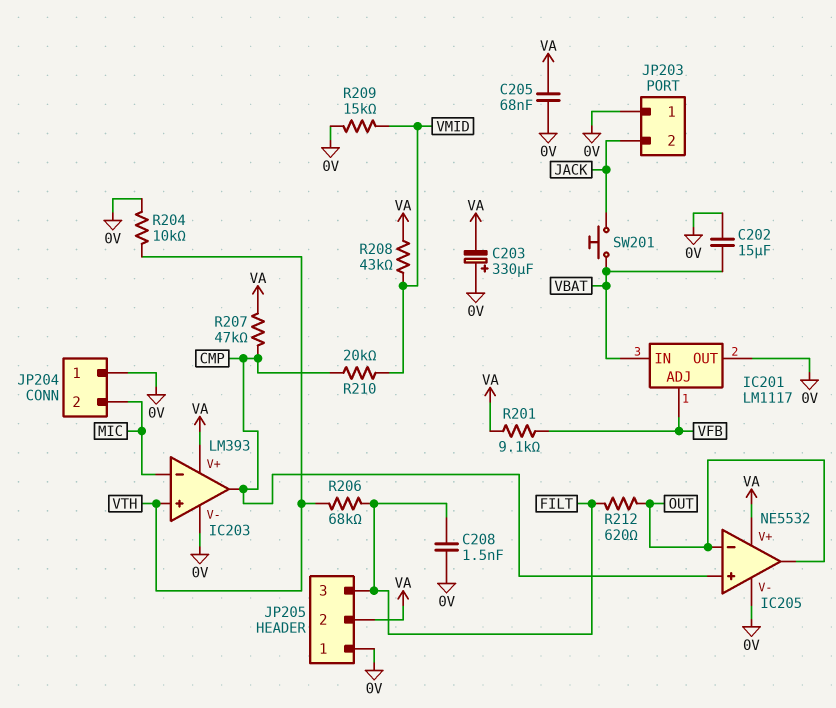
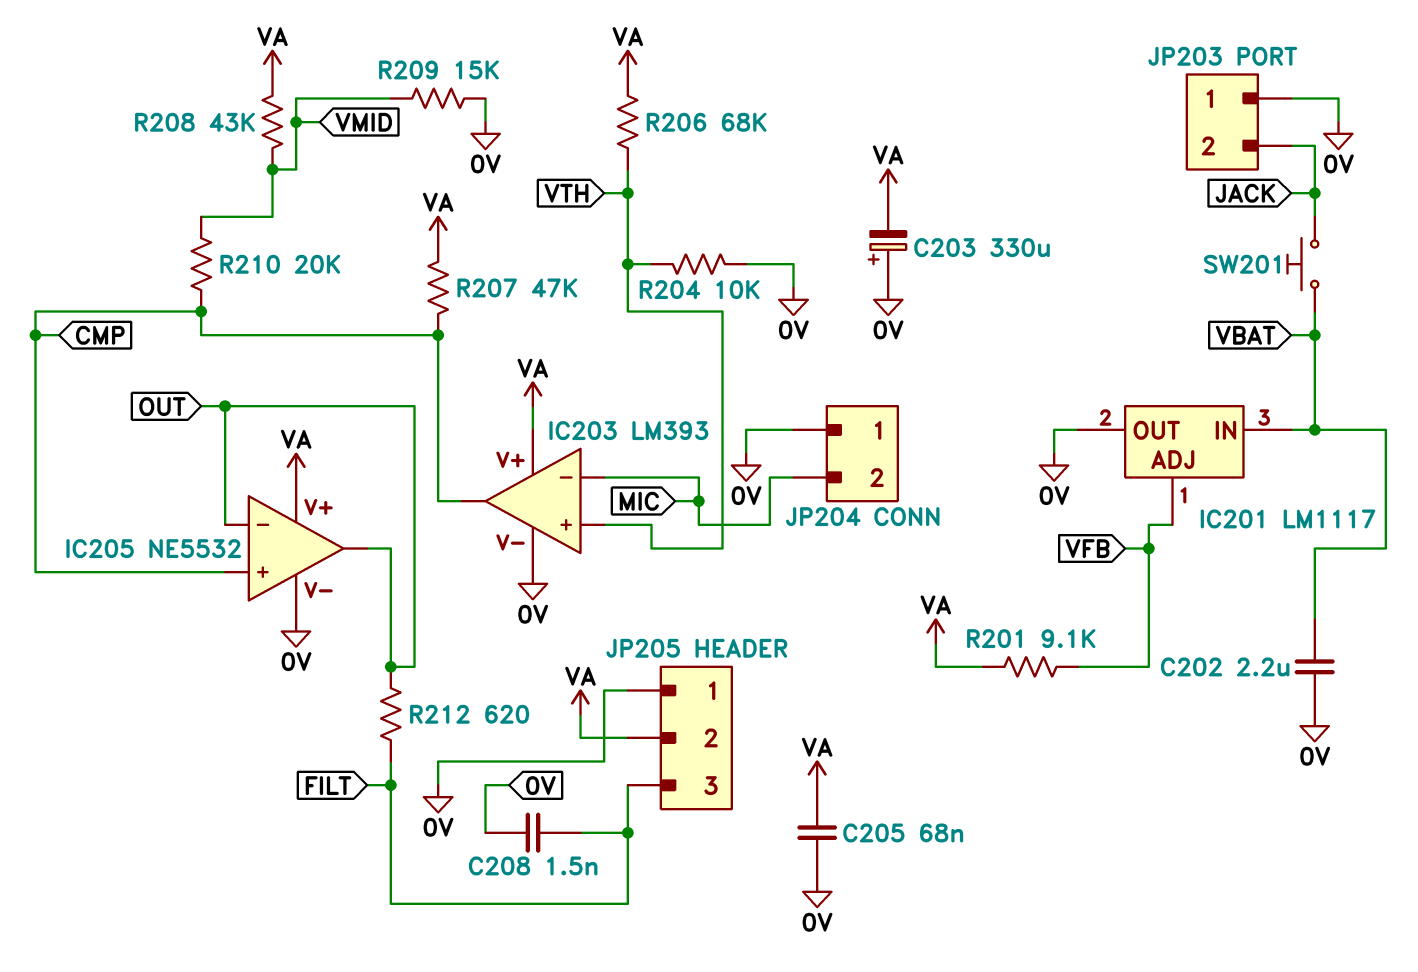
C202: 15uF (0V, VBAT) -> 2.2uF (0V, VBAT)
R206: 68k (FILT, VTH) -> 68k (VA, VTH)

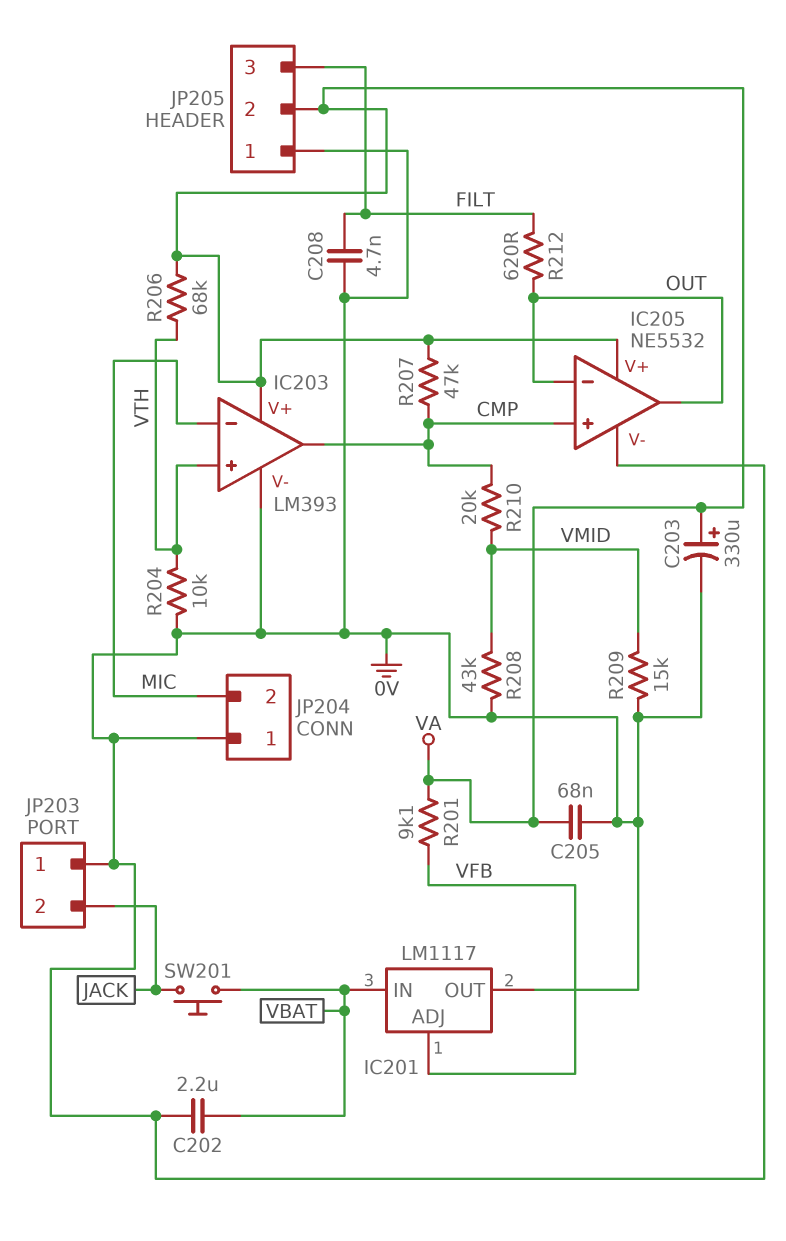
C203: 330uF (plus 0V, minus VA) -> 330uF (plus VA, minus 0V)
C208: 1.5nF (0V, FILT) -> 4.7nF (0V, FILT)
R208: 43k (VA, VMID) -> 43k (0V, VMID)

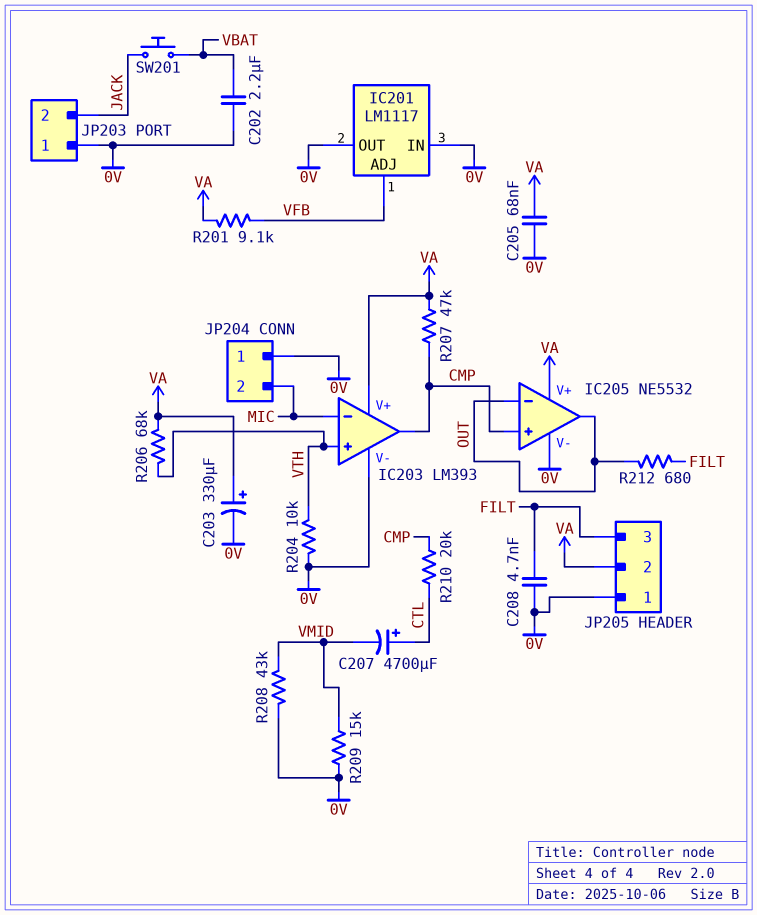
C207: none -> 4700uF (plus CTL, minus VMID)
IC201 pin IN: VBAT -> 0V
R210: 20k (CMP, VMID) -> 20k (CMP, CTL)
R212: 620 (FILT, OUT) -> 680 (FILT, OUT)

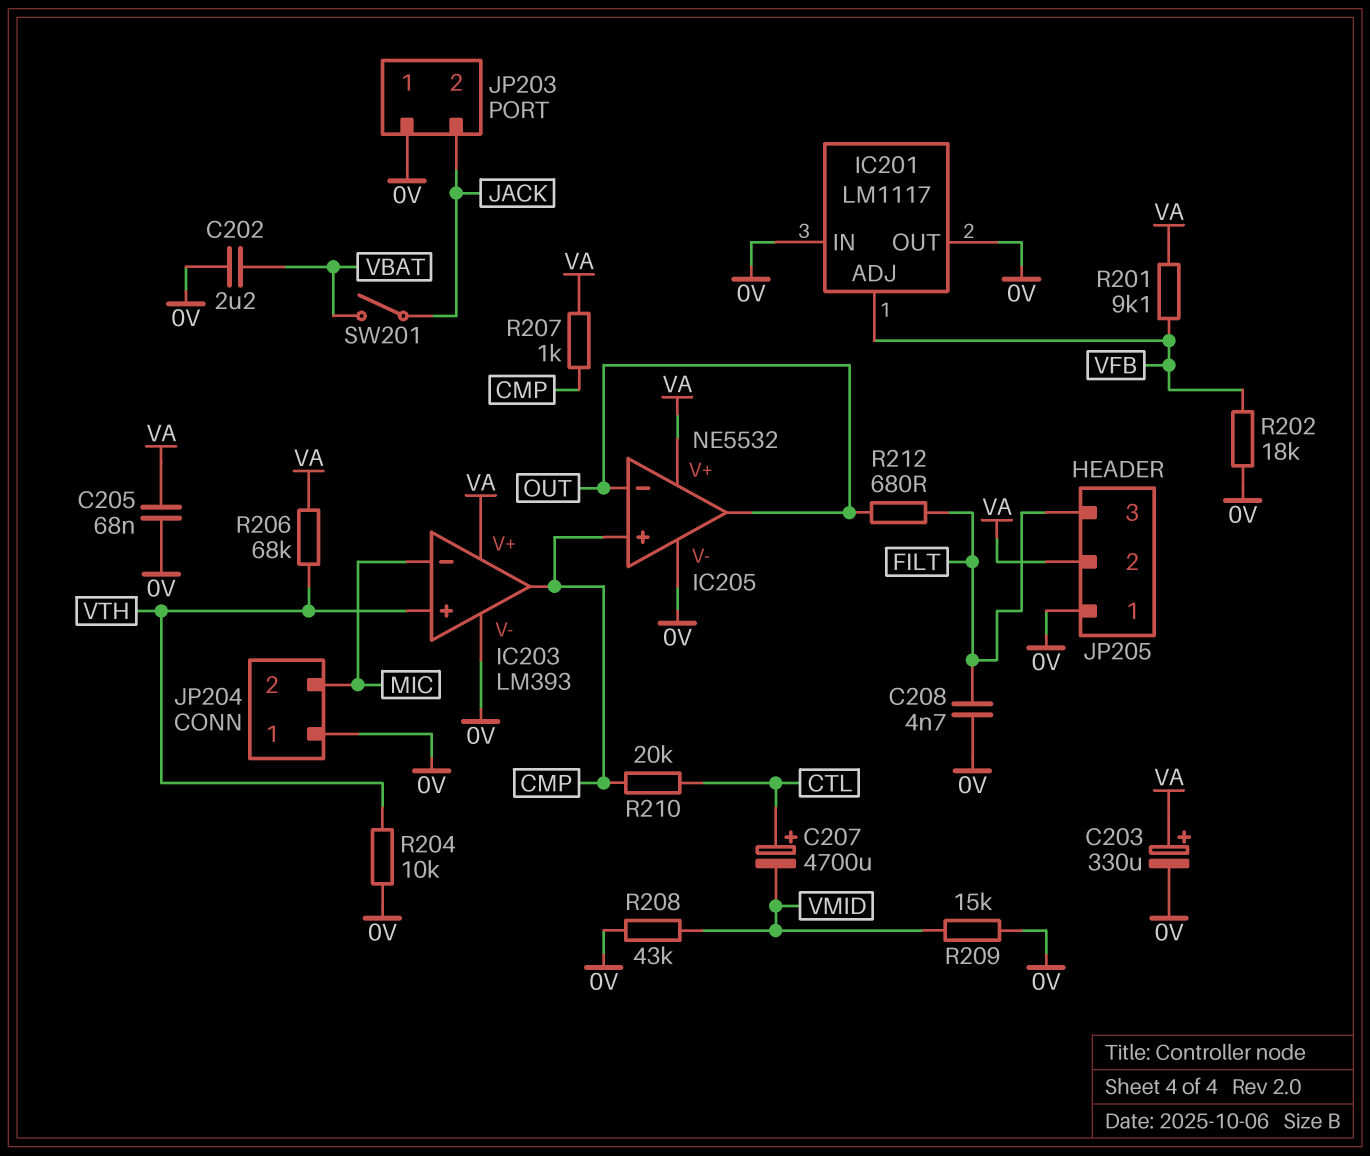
R202: none -> 18k (0V, VFB)
R207: 47k (CMP, VA) -> 1k (CMP, VA)
SW201: button (JACK, VBAT) -> switch (JACK, VBAT)

